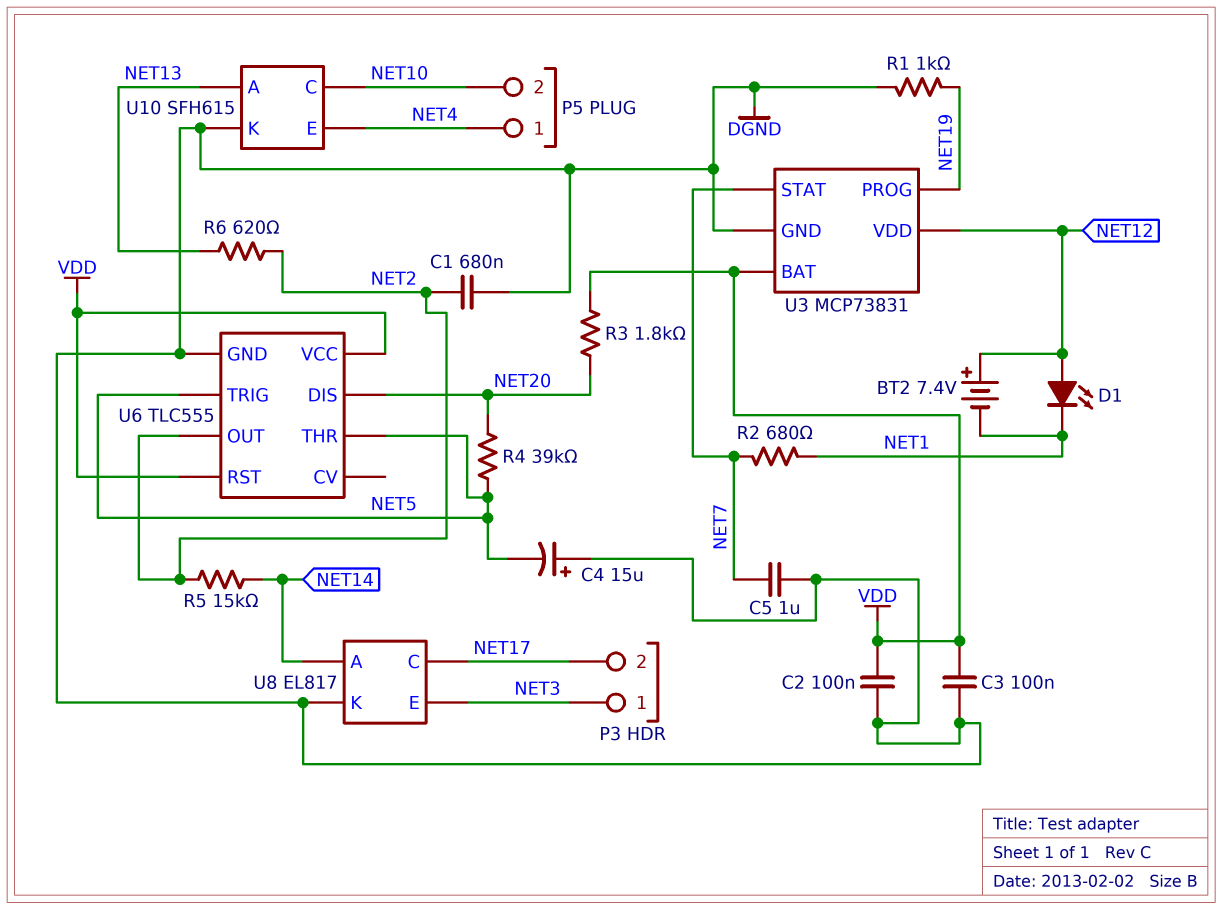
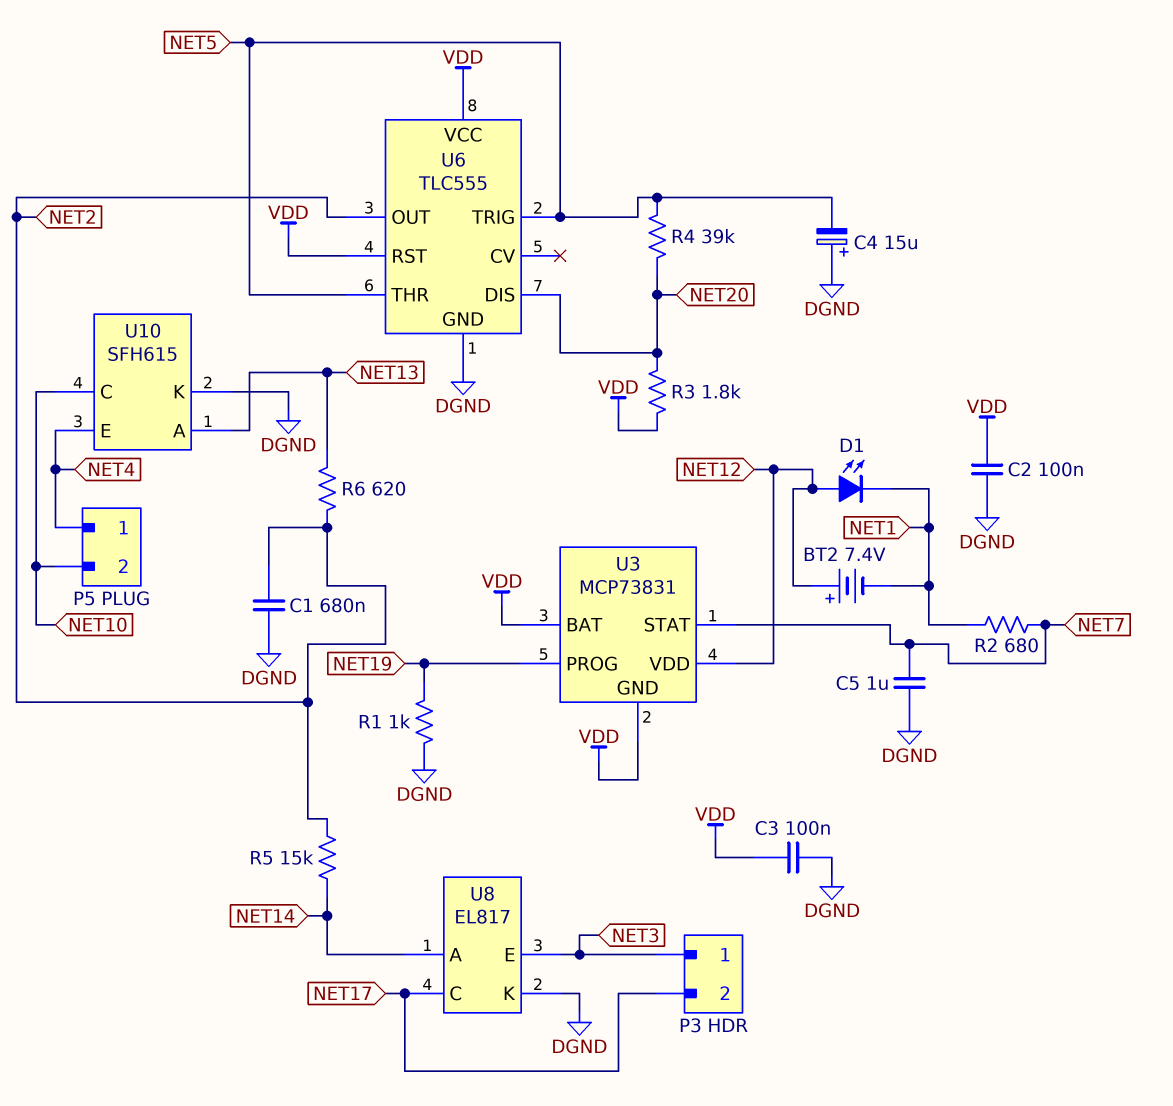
U3 pin GND: DGND -> VDD

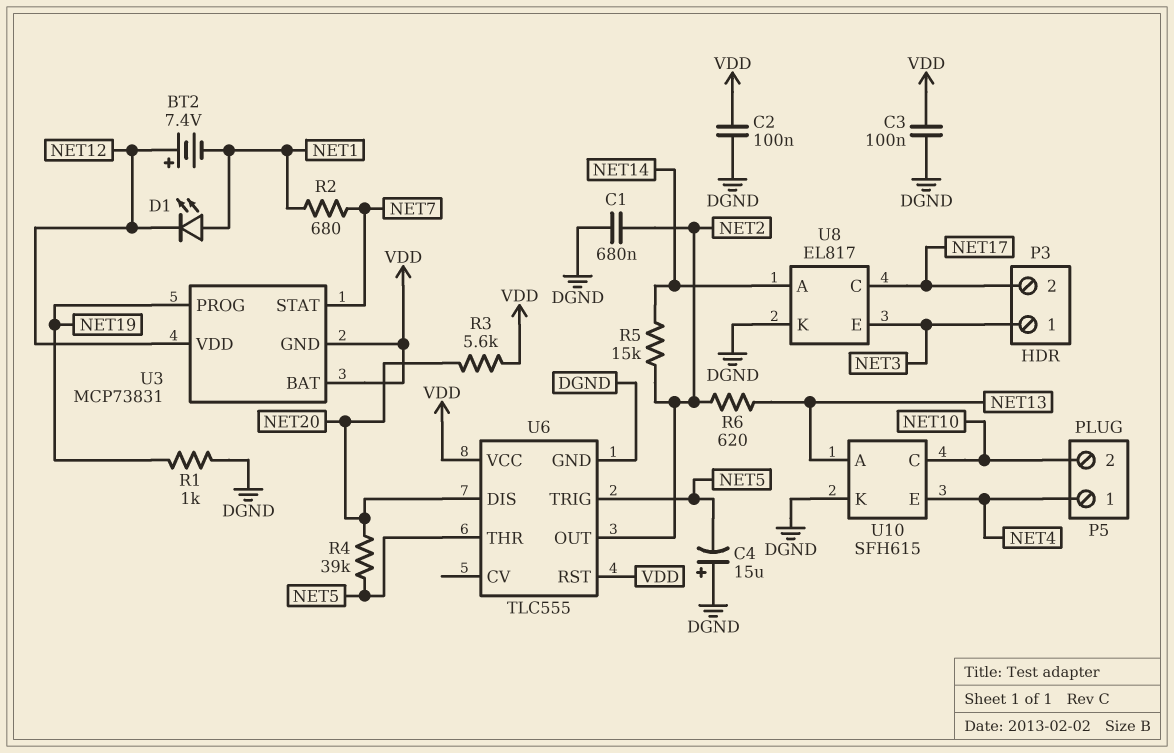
C5: 1uF (DGND, NET7) -> none
D1: LED (A NET12, K NET1) -> LED (A NET1, K NET12)
R3: 1.8k (NET20, VDD) -> 5.6k (NET20, VDD)

